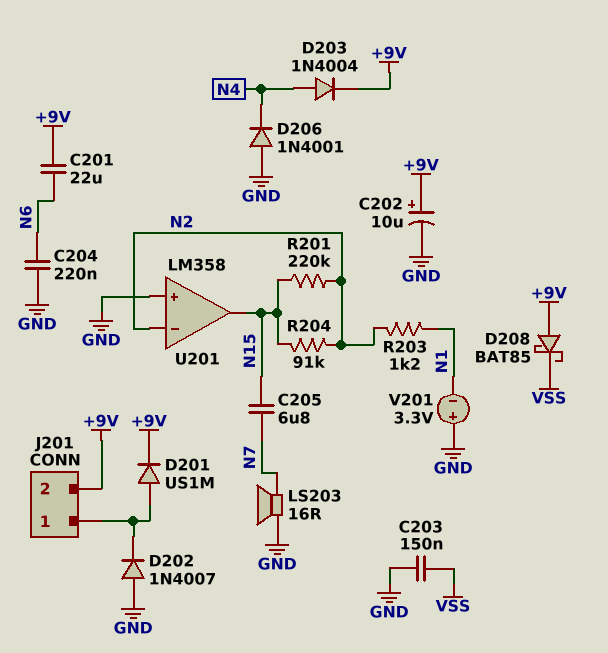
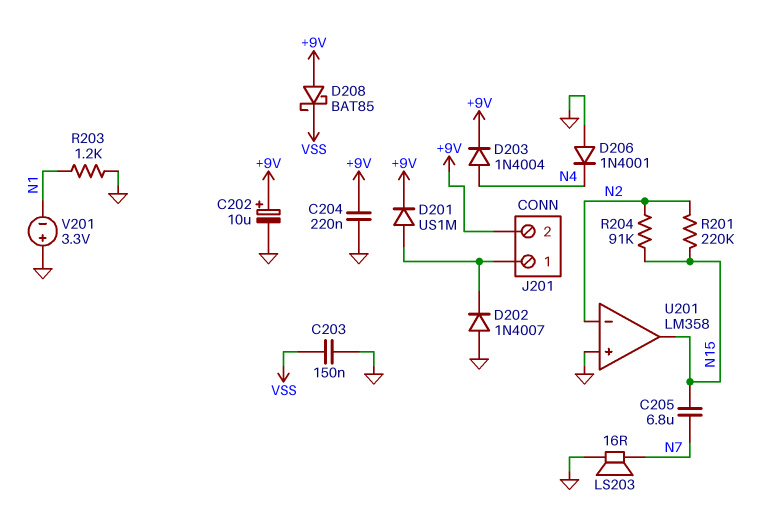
C201: 22uF (+9V, N6) -> none
C204: 220nF (GND, N6) -> 220nF (+9V, GND)
R203: 1.2k (N1, N2) -> 1.2k (GND, N1)

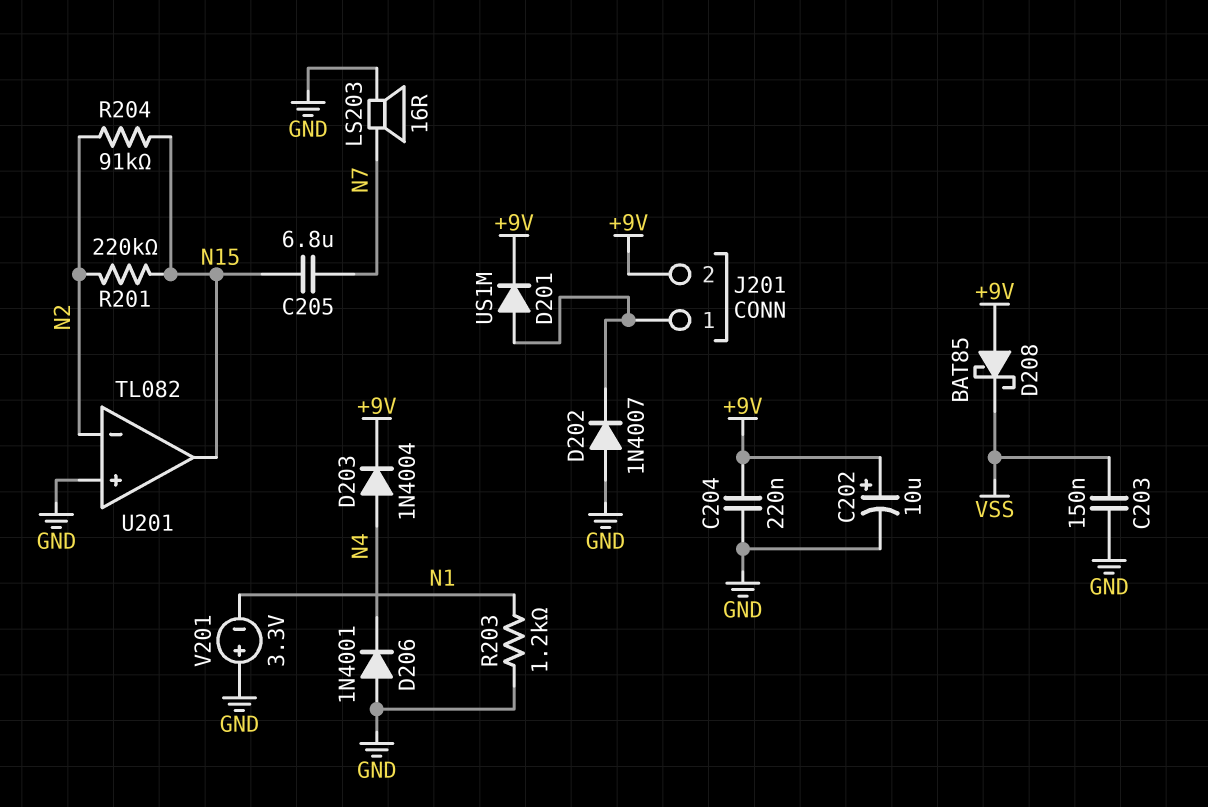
U201: LM358 -> TL082

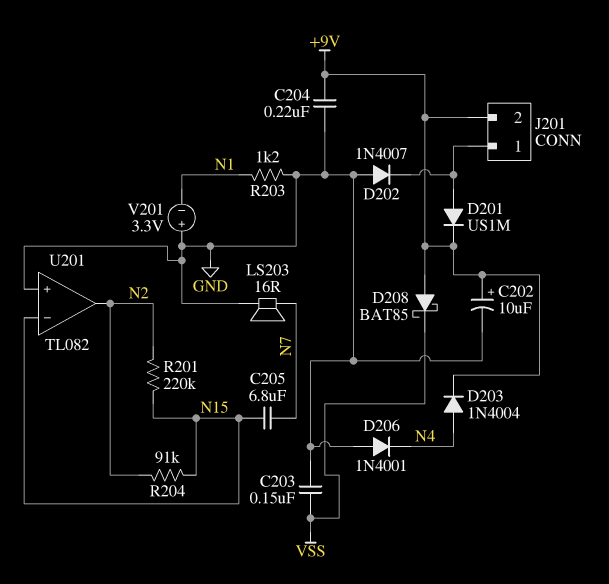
U201 pin in-: N2 -> N15
U201 pin out: N15 -> N2

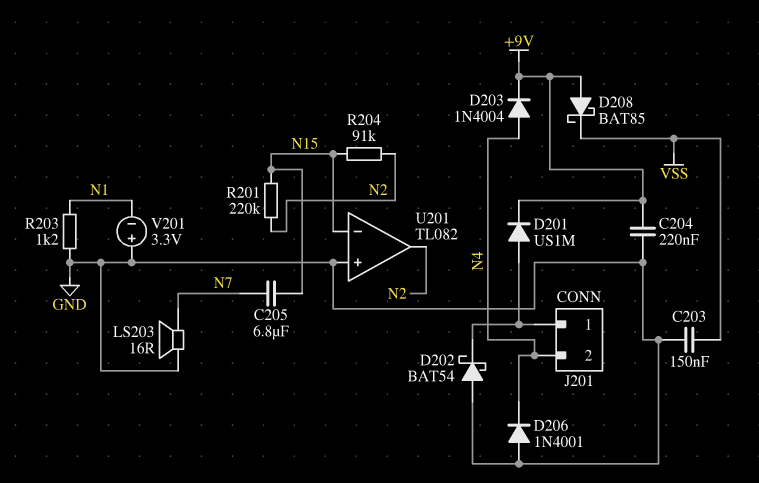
C202: 10uF (plus +9V, minus GND) -> none
D202: diode 1N4007 (A GND, K J201/1) -> schottky BAT54 (A GND, K J201/1)
J201 pin 2: +9V -> N4

